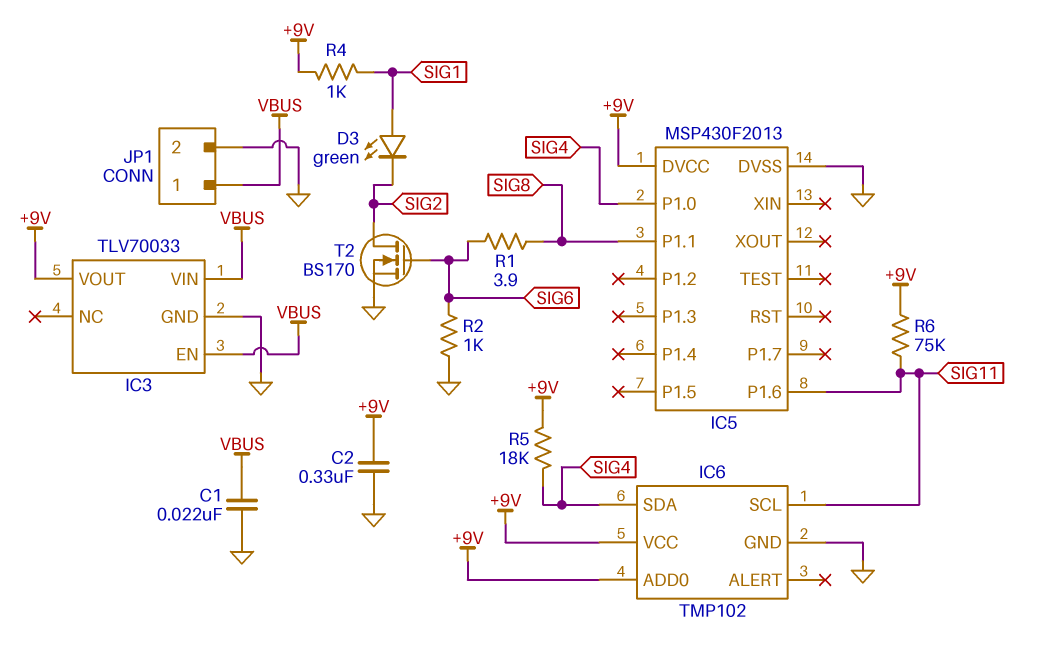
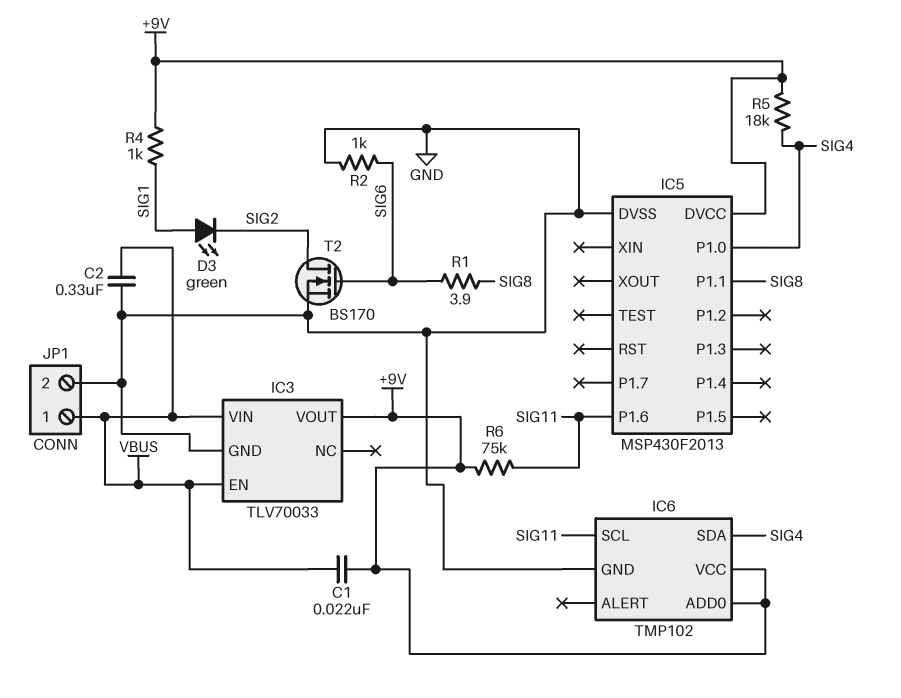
C1: 22nF (GND, VBUS) -> 22nF (+9V, VBUS)
C2: 330nF (+9V, GND) -> 330nF (GND, VBUS)

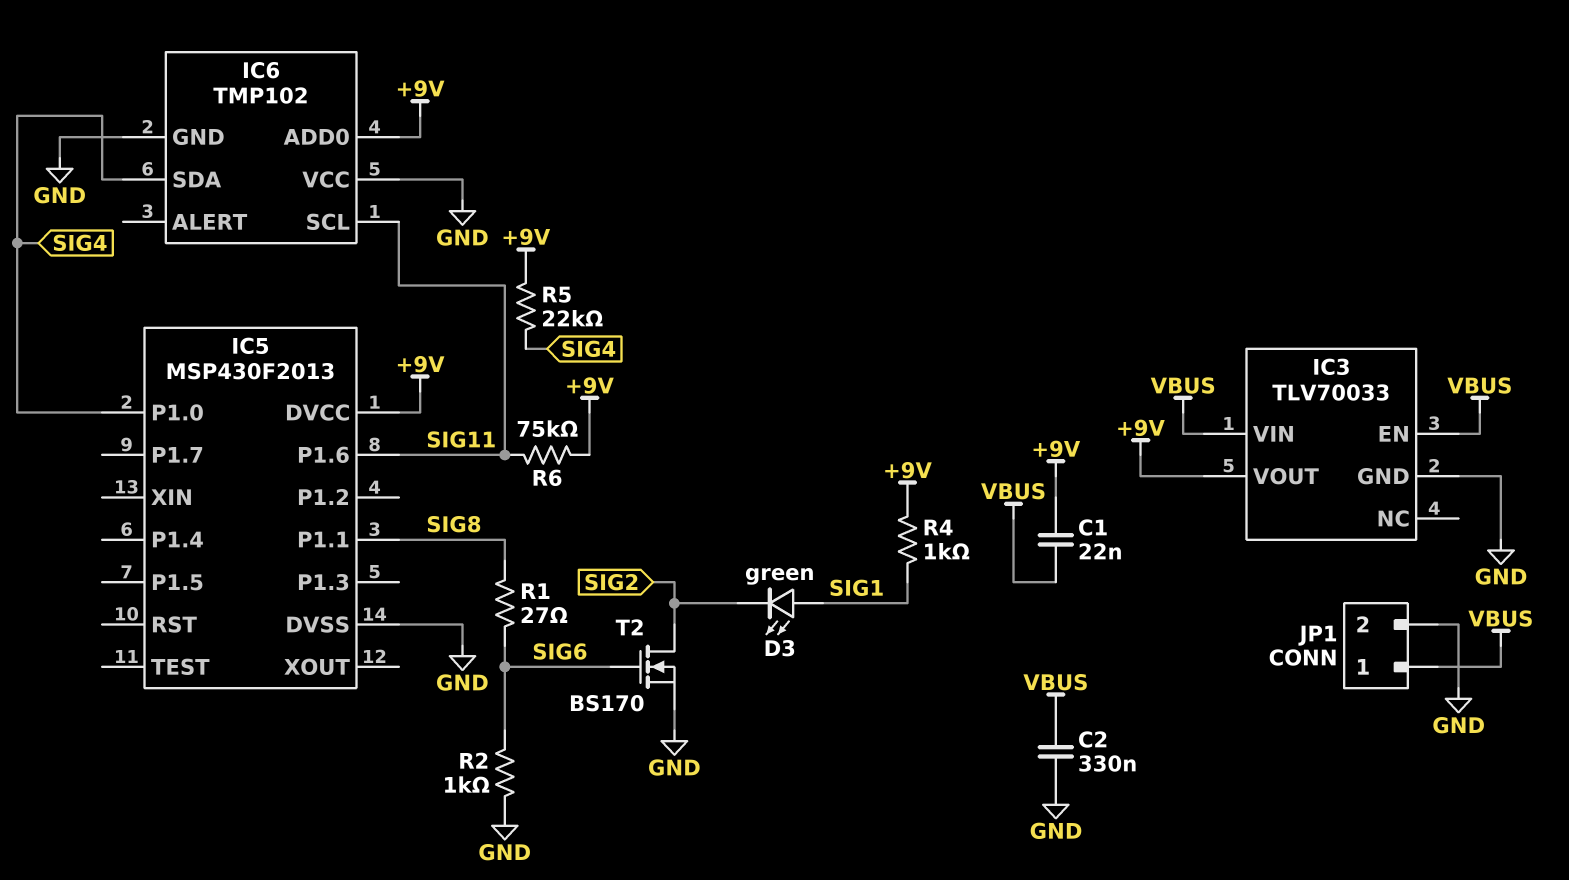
IC6 pin VCC: +9V -> GND
R1: 3.9 (SIG6, SIG8) -> 27 (SIG6, SIG8)
R5: 18k (+9V, SIG4) -> 22k (+9V, SIG4)

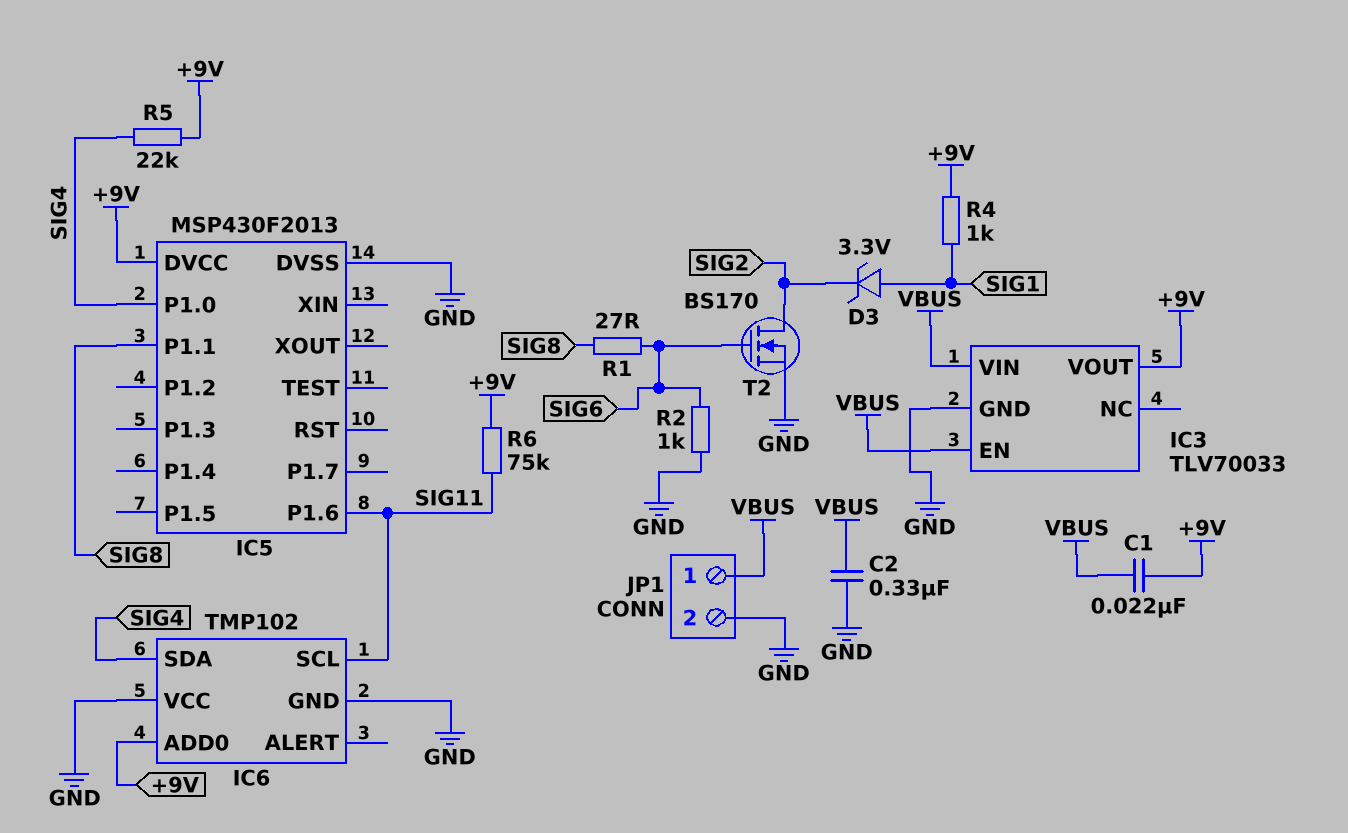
D3: LED green (A SIG1, K SIG2) -> zener 3.3V (A SIG1, K SIG2)

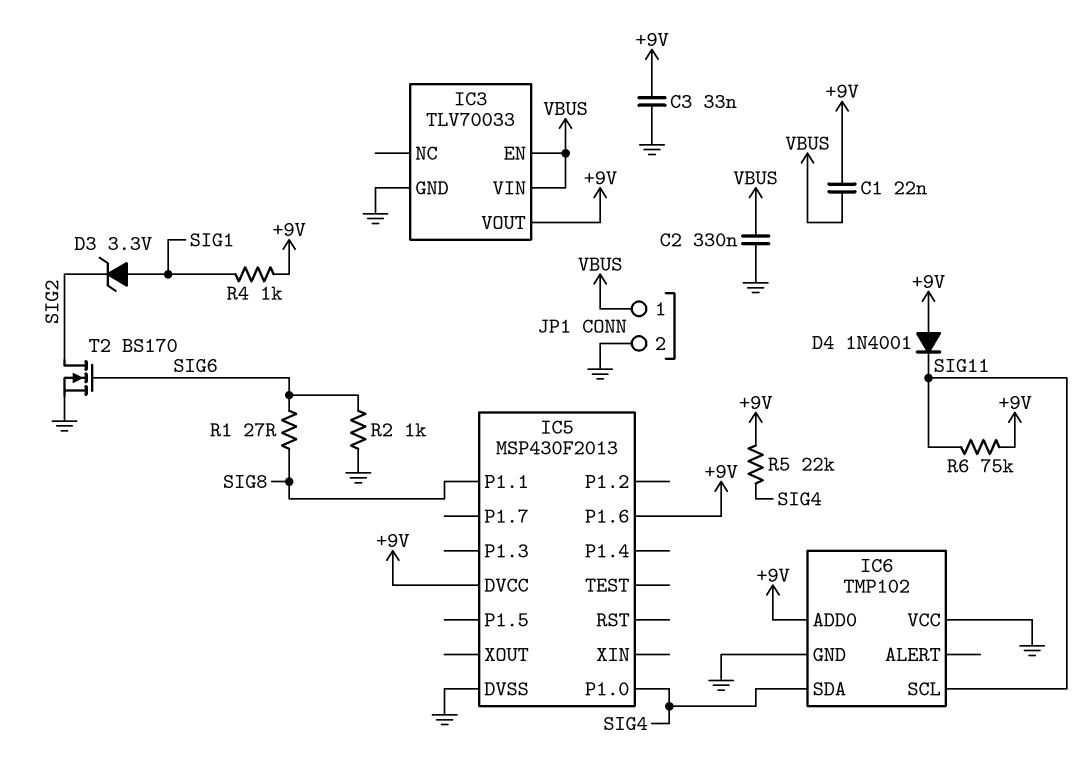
C3: none -> 33nF (+9V, GND)
D4: none -> diode 1N4001 (A +9V, K SIG11)
IC5 pin P1.6: SIG11 -> +9V

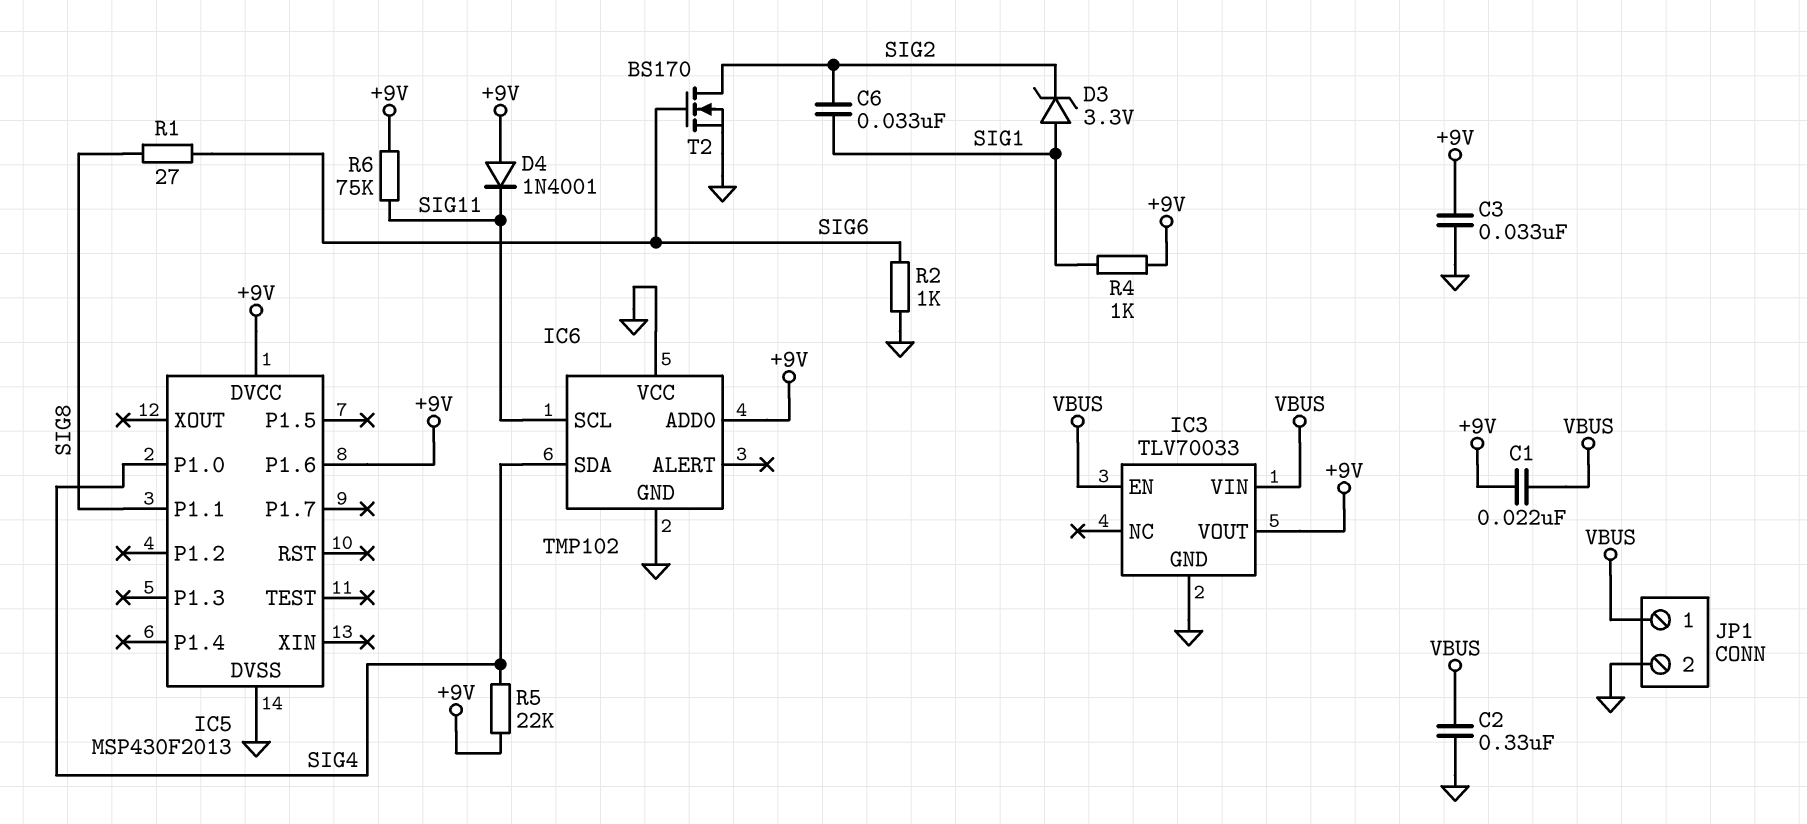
C6: none -> 33nF (SIG1, SIG2)

